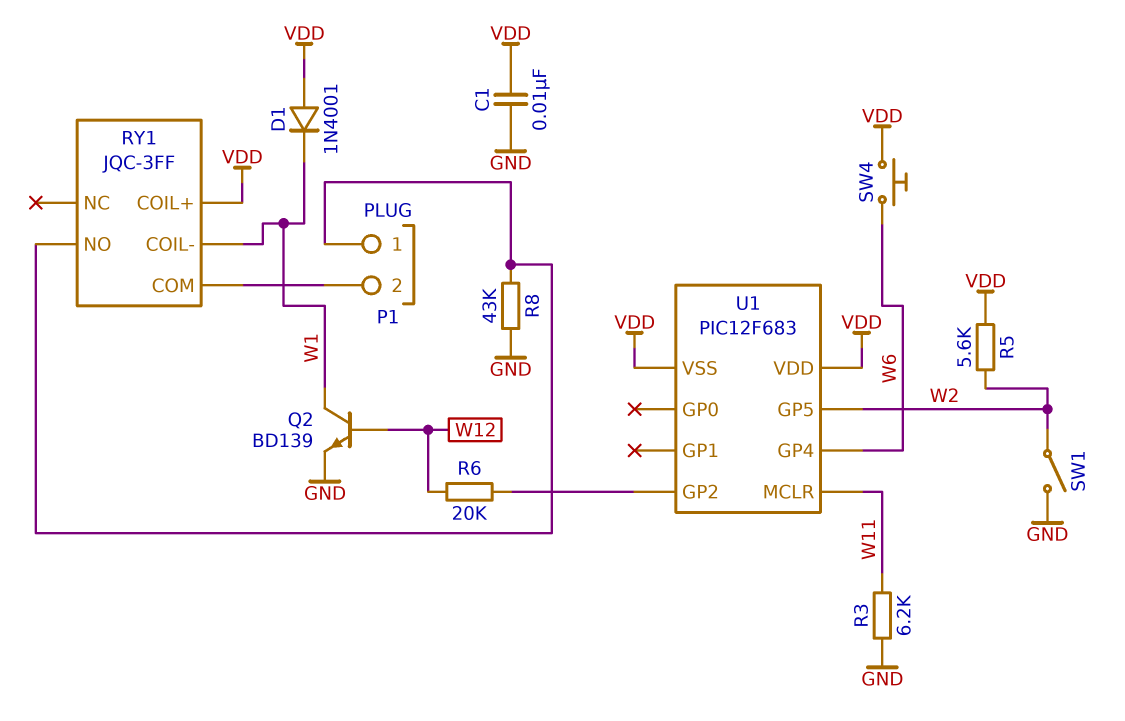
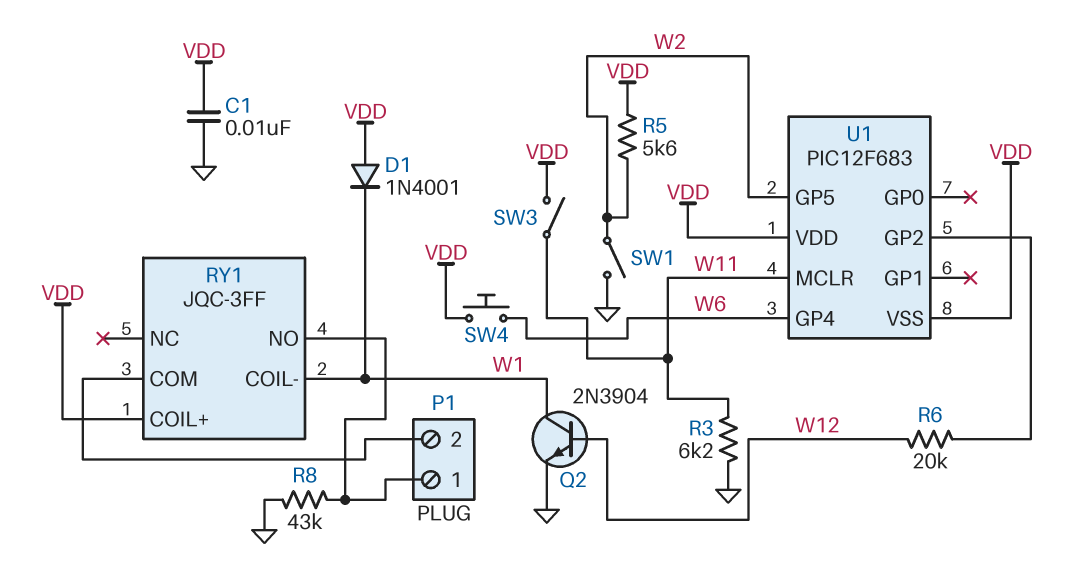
Q2: NPN BD139 (B W12, C W1, E GND) -> NPN 2N3904 (B W12, C W1, E GND)
SW3: none -> switch (VDD, W11)

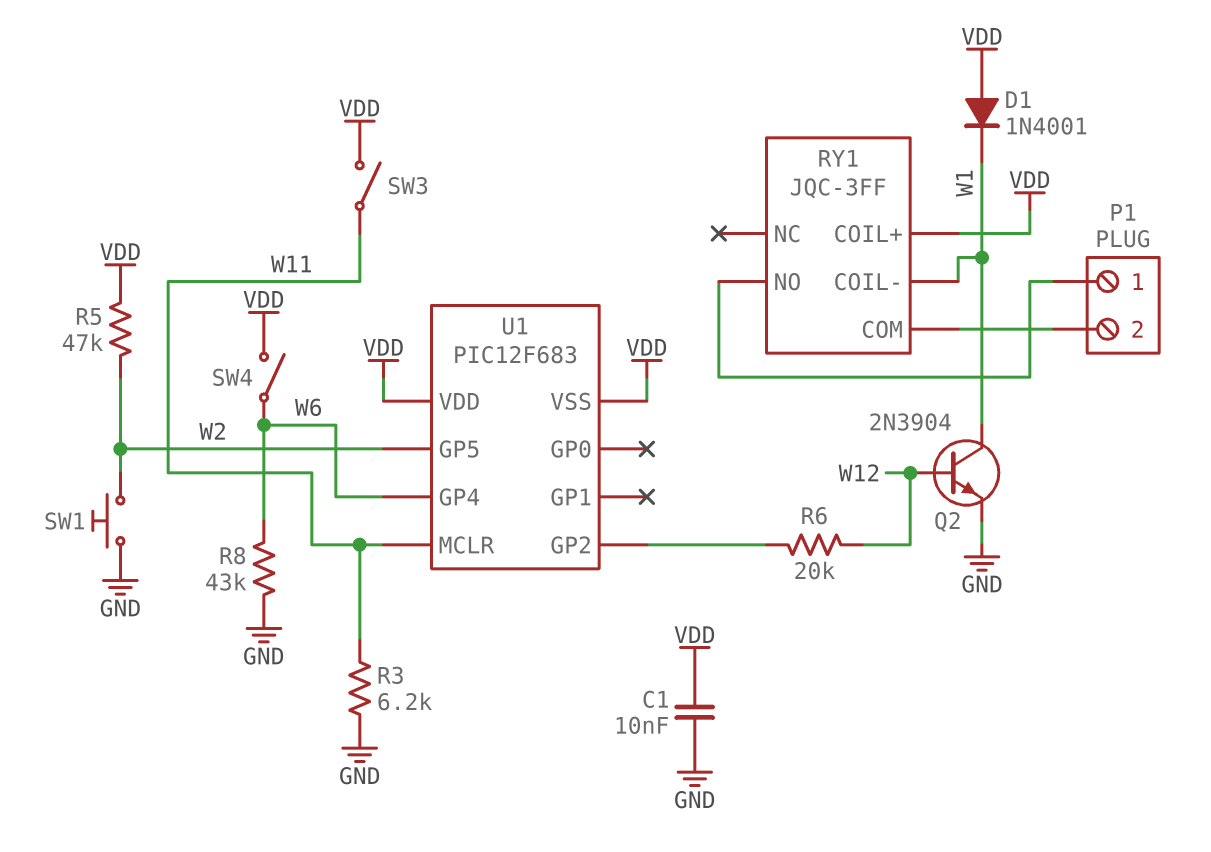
R5: 5.6k (VDD, W2) -> 47k (VDD, W2)
R8: 43k (GND, P1/1) -> 43k (GND, W6)
SW1: switch (GND, W2) -> button (GND, W2)
SW4: button (VDD, W6) -> switch (VDD, W6)

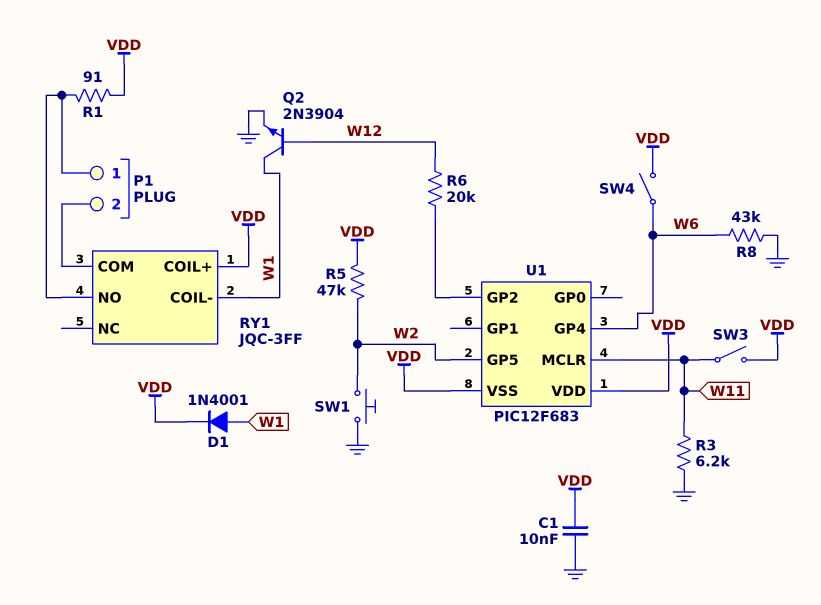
D1: diode 1N4001 (A VDD, K W1) -> diode 1N4001 (A W1, K VDD)
R1: none -> 91 (P1/1, VDD)

